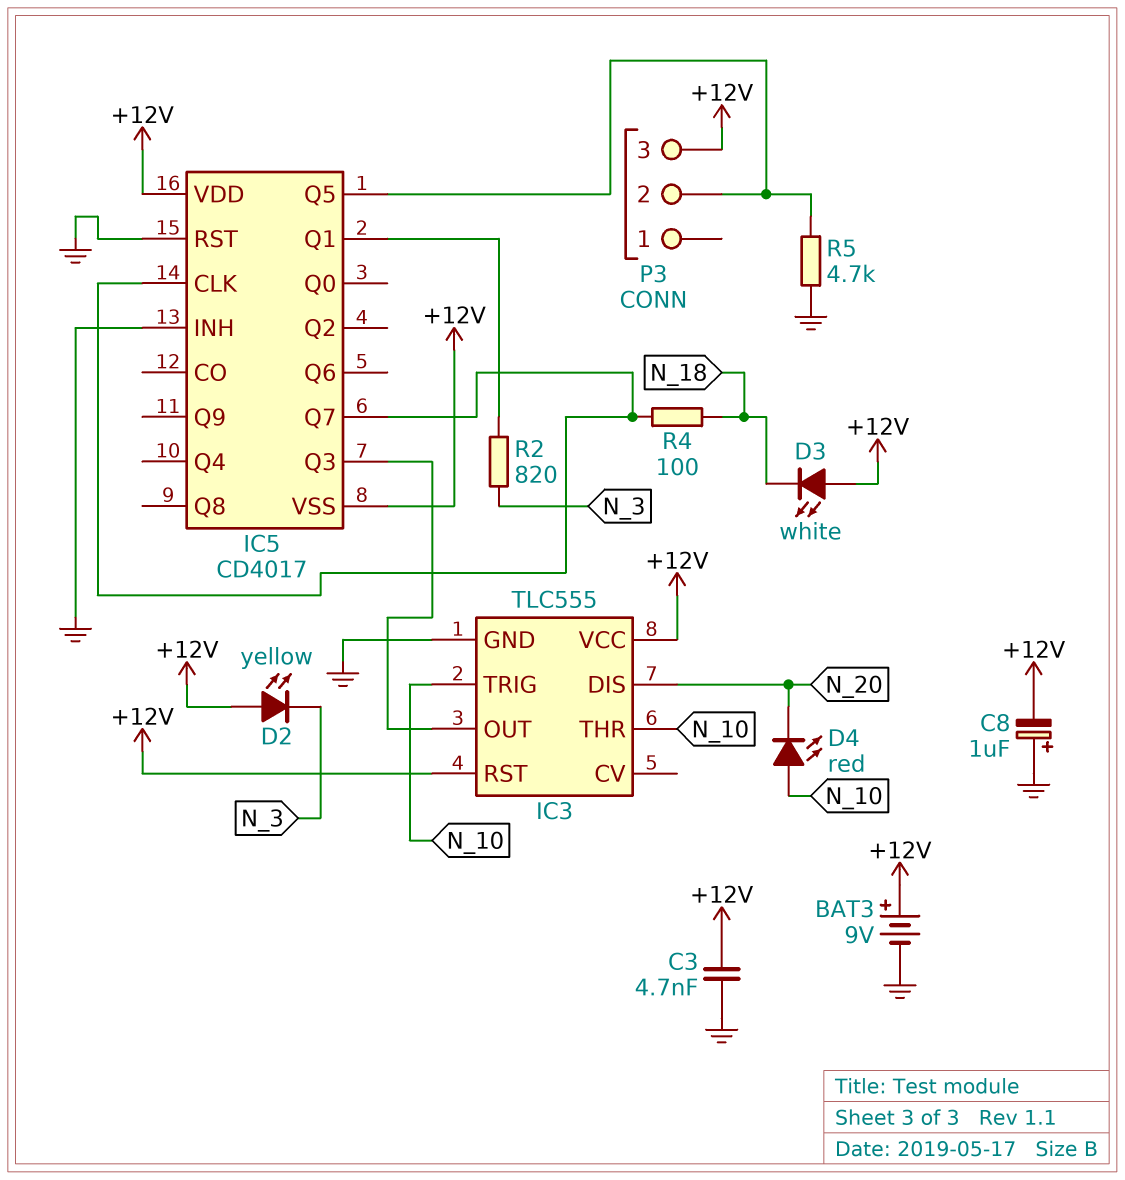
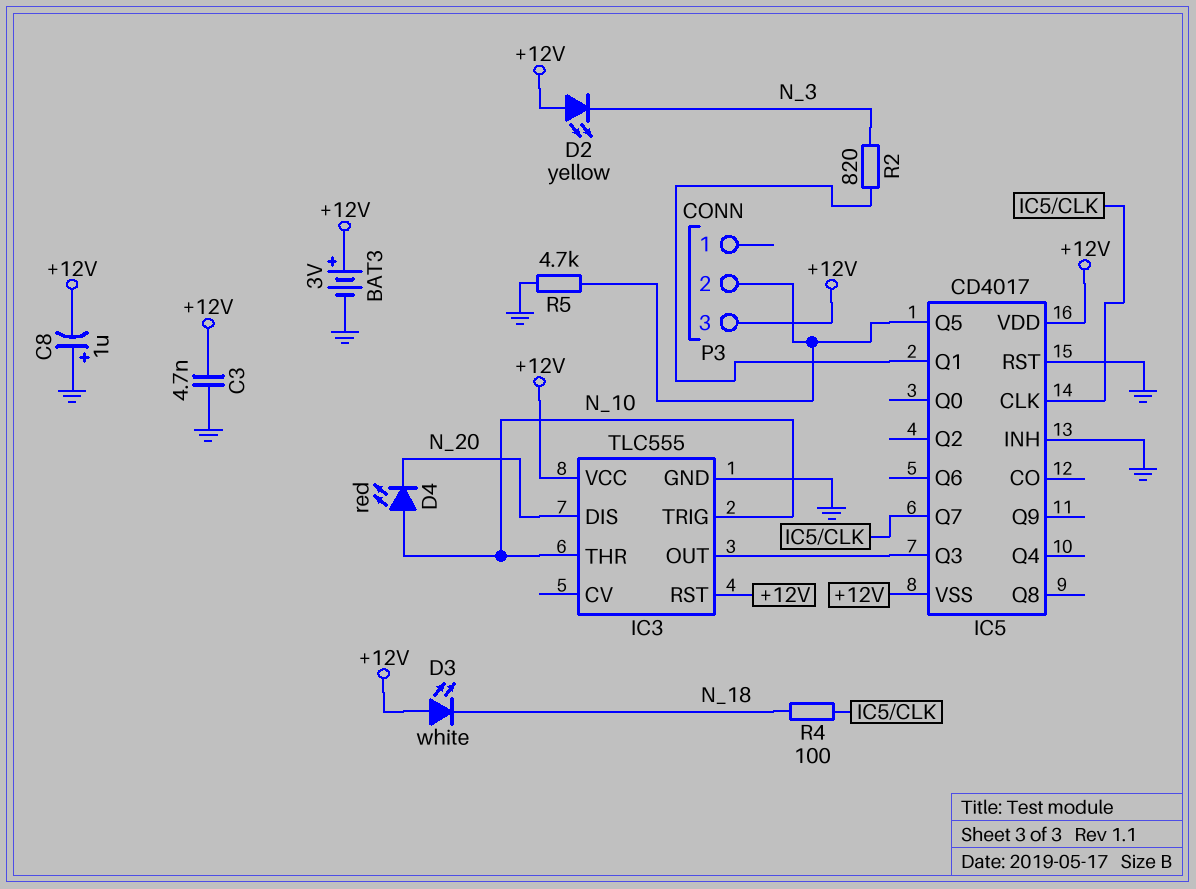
BAT3: 9V (plus +12V, minus GND) -> 3V (plus +12V, minus GND)

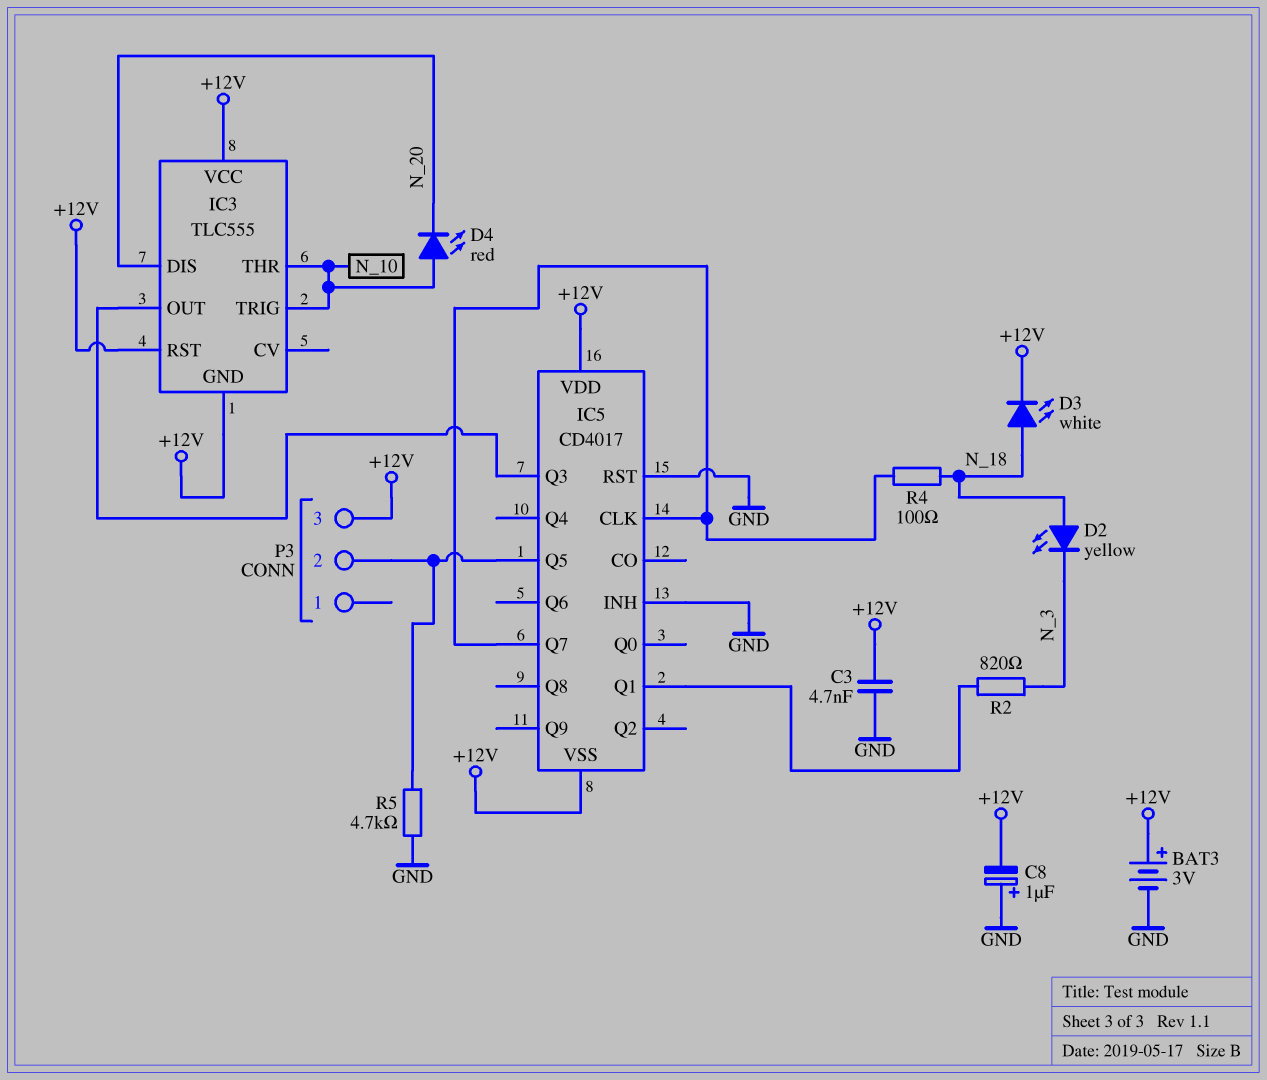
D2: LED yellow (A +12V, K N_3) -> LED yellow (A N_18, K N_3)
D3: LED white (A +12V, K N_18) -> LED white (A N_18, K +12V)
IC3 pin GND: GND -> +12V

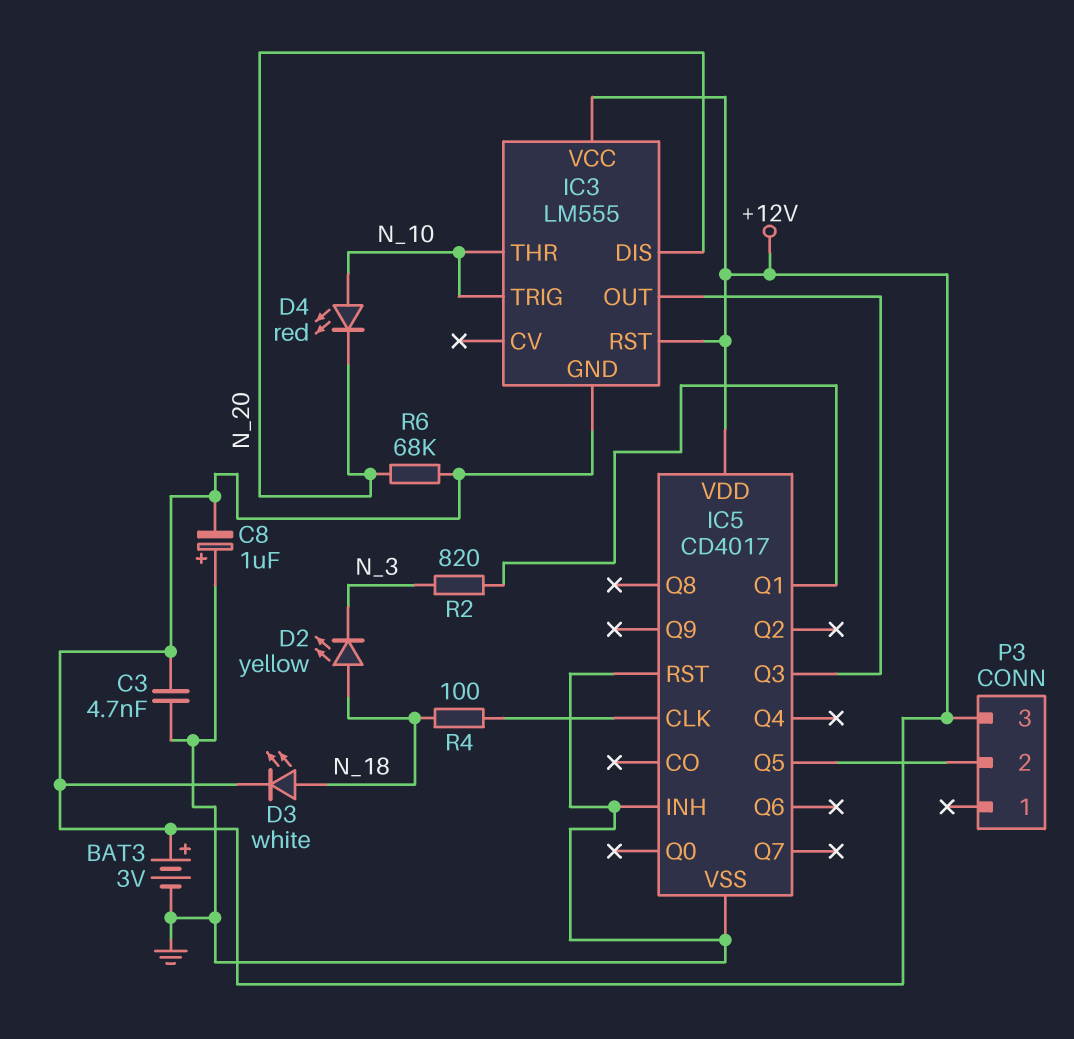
IC3: TLC555 -> LM555
IC5 pin Q7: IC5/CLK -> none
IC5 pin VSS: +12V -> GND
R5: 4.7k (GND, IC5/Q5) -> none
R6: none -> 68k (+12V, N_20)

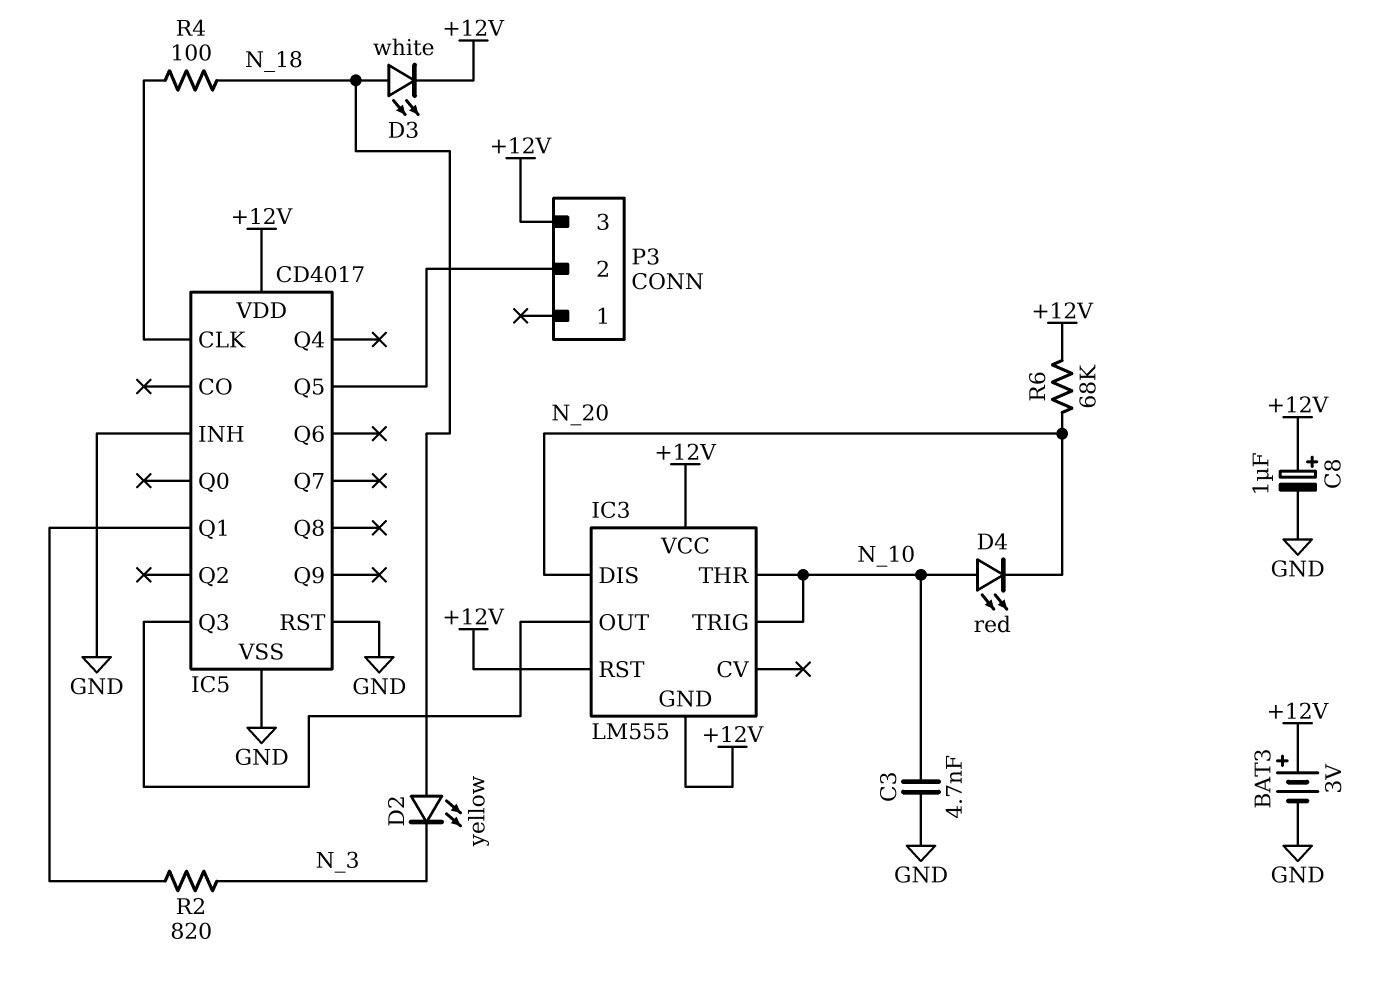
C3: 4.7nF (+12V, GND) -> 4.7nF (GND, N_10)
C8: 1uF (plus GND, minus +12V) -> 1uF (plus +12V, minus GND)

